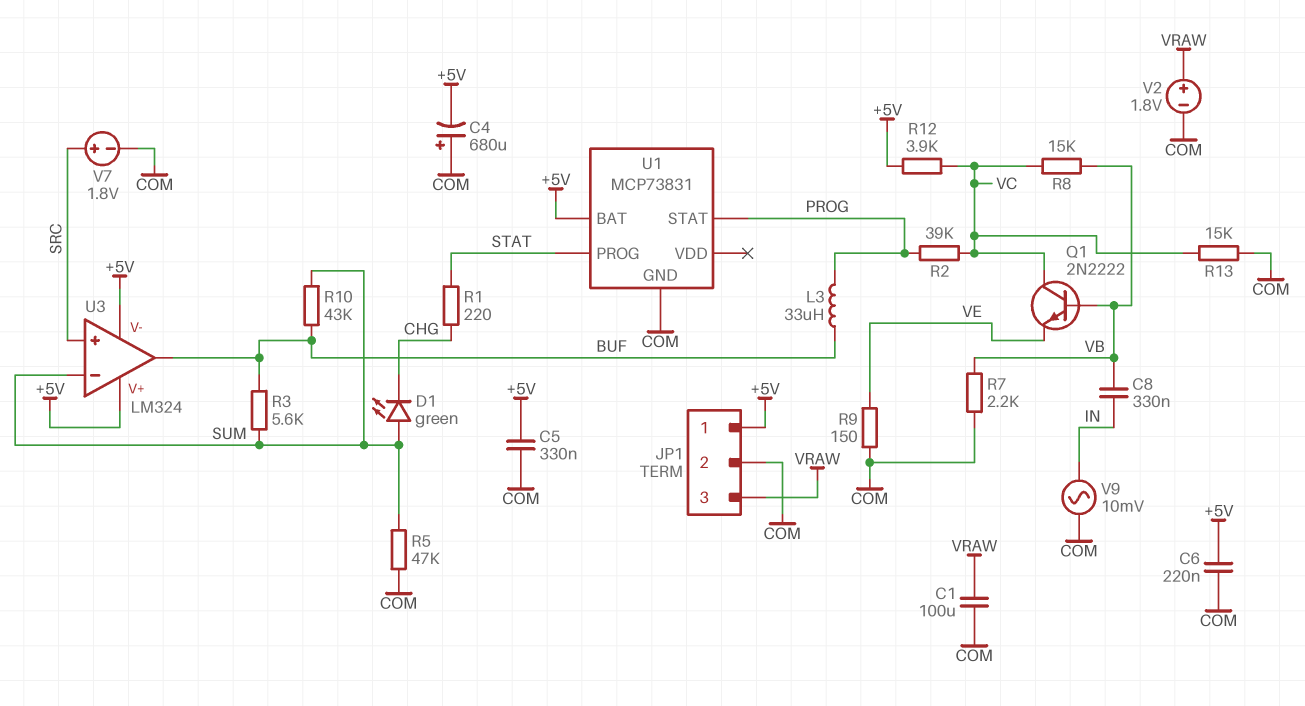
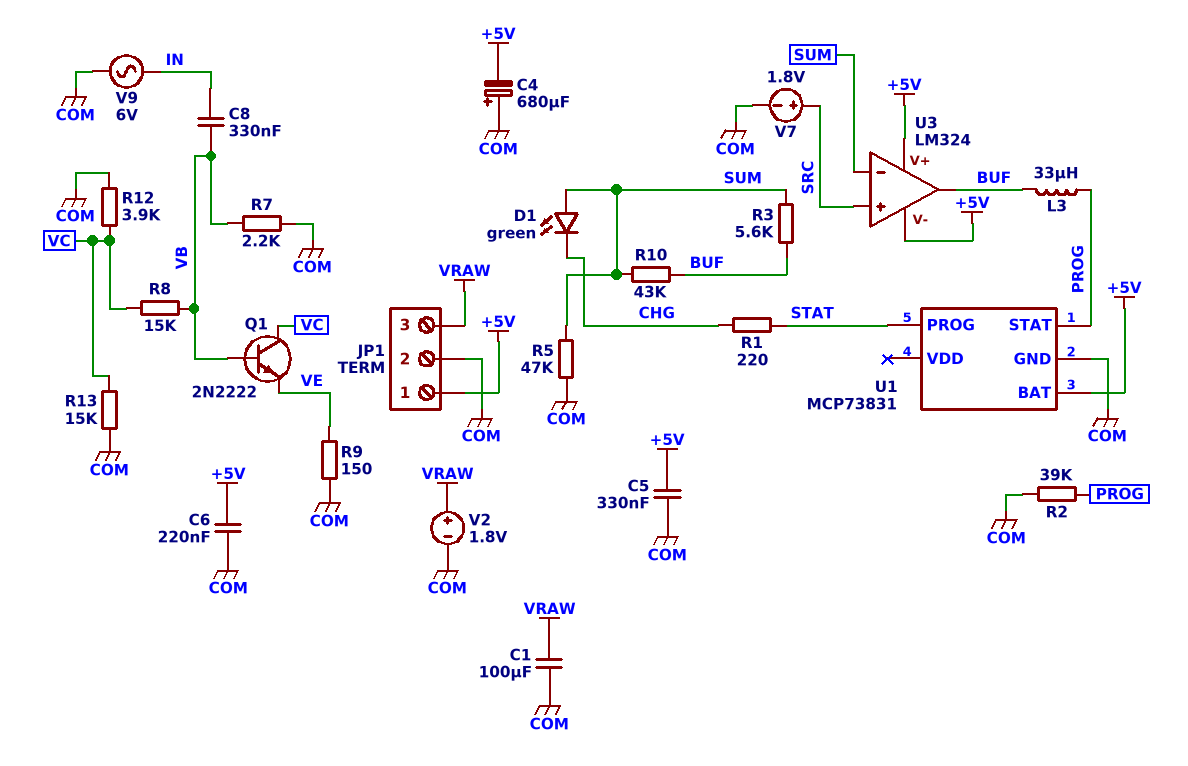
R2: 39k (PROG, VC) -> 39k (COM, PROG)
R12: 3.9k (+5V, VC) -> 3.9k (COM, VC)
V9: AC 10mV (COM, IN) -> AC 6V (COM, IN)

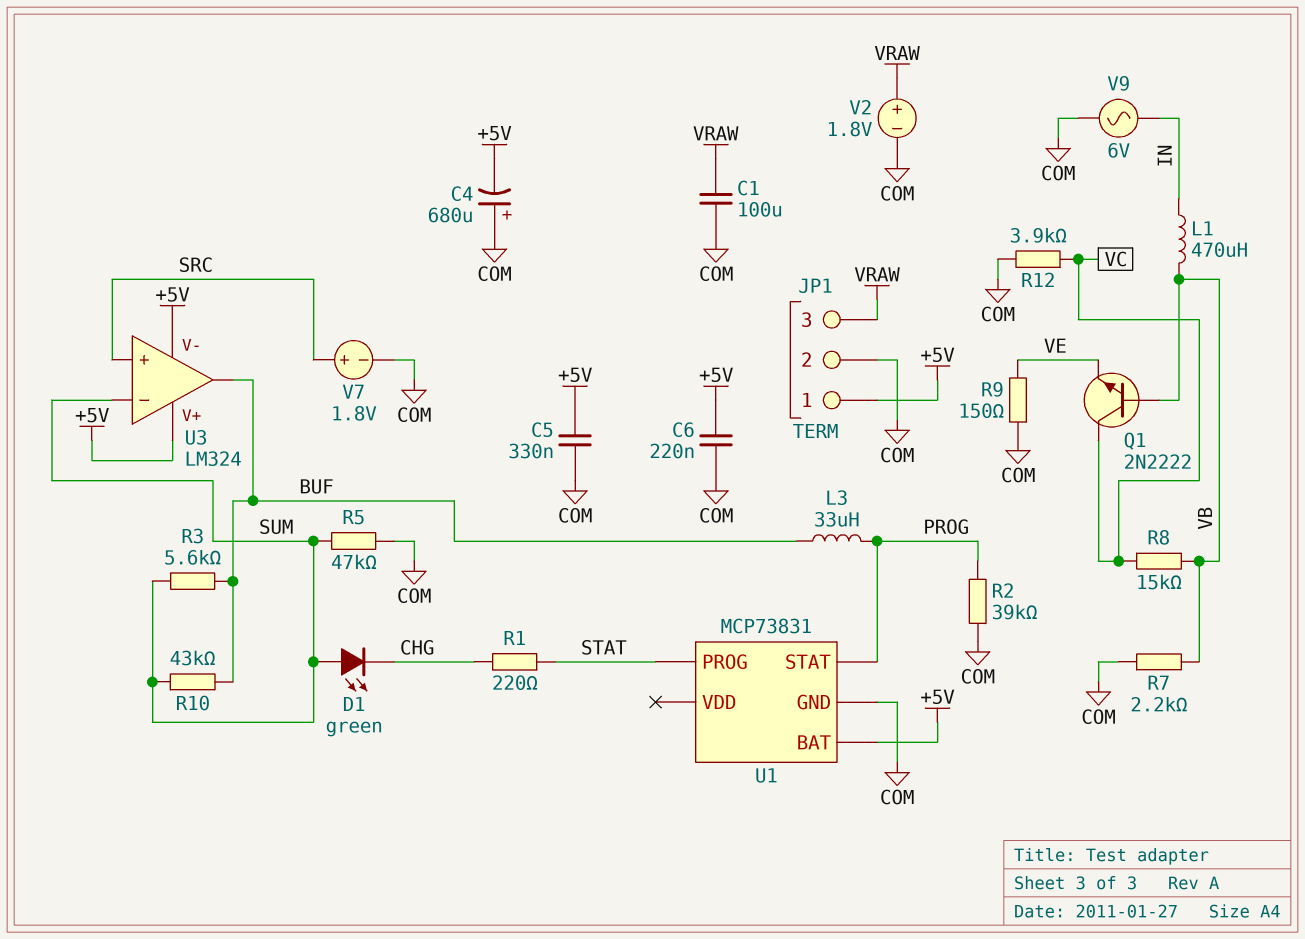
C8: 330nF (IN, VB) -> none
L1: none -> 470uH (IN, VB)
R13: 15k (COM, VC) -> none

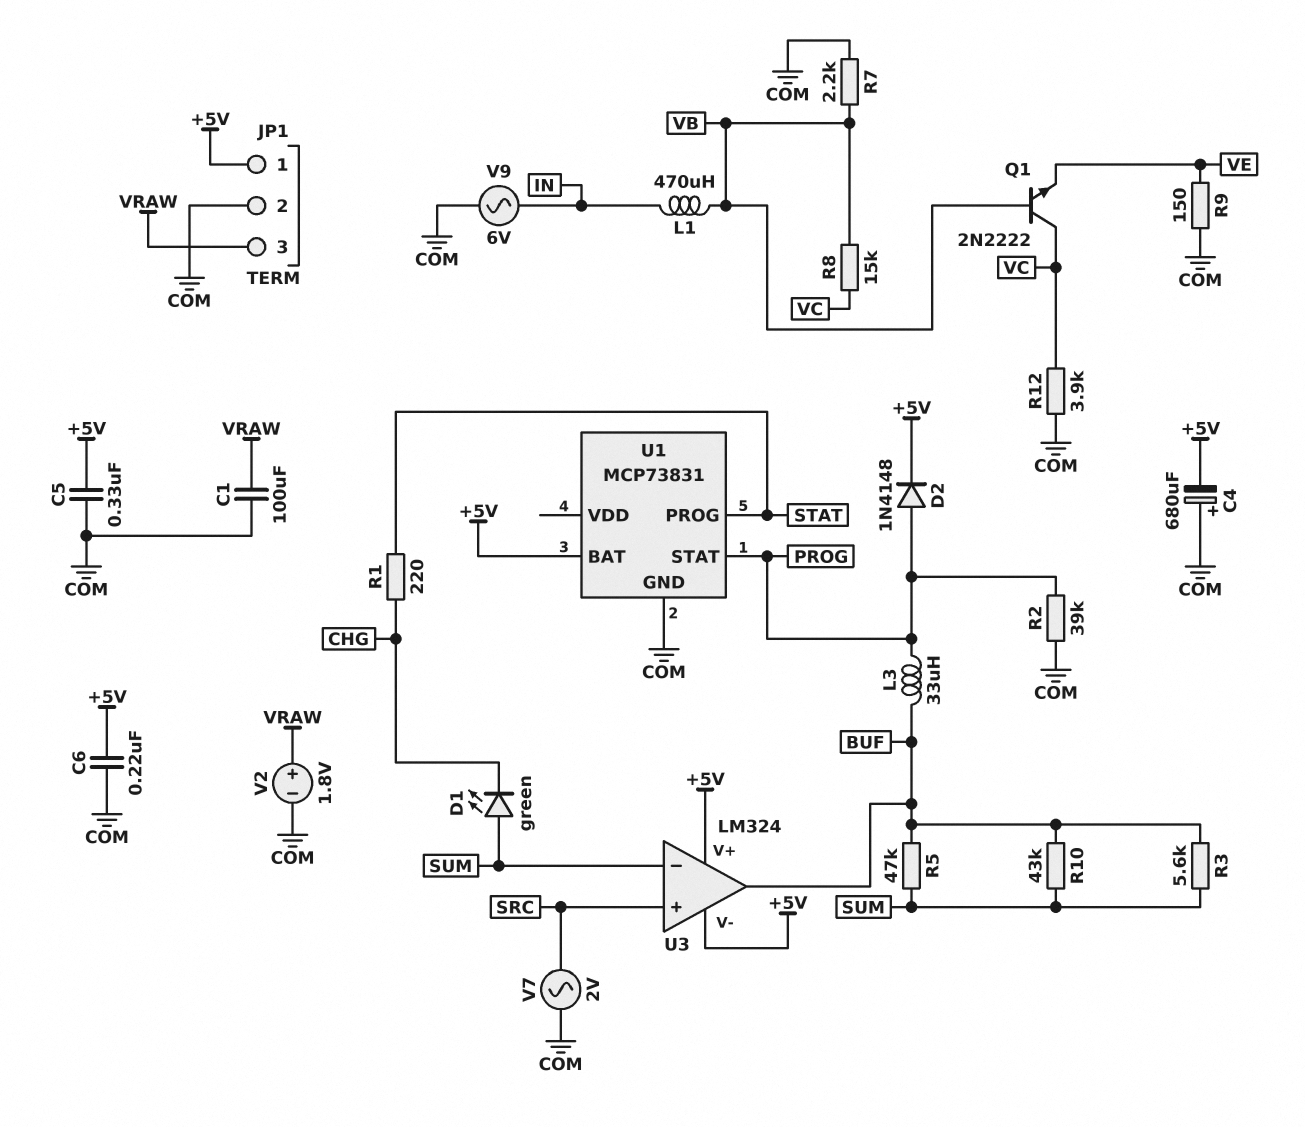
D2: none -> diode 1N4148 (A PROG, K +5V)
R5: 47k (COM, SUM) -> 47k (BUF, SUM)
V7: 1.8V (plus SRC, minus COM) -> AC 2V (COM, SRC)

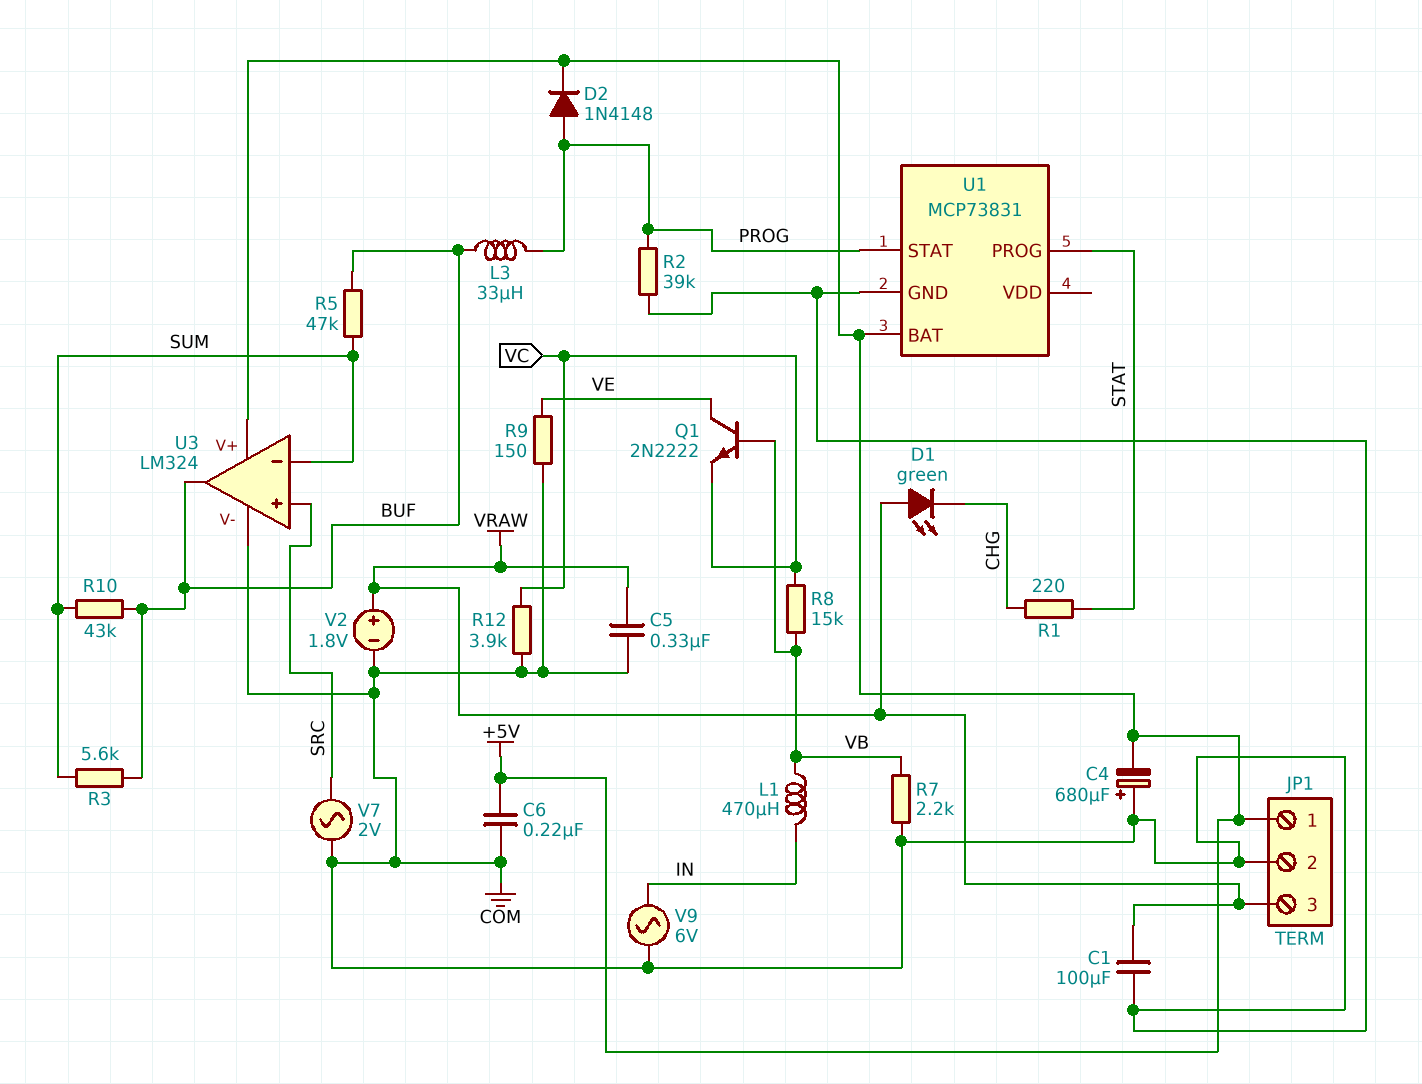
C5: 330nF (+5V, COM) -> 330nF (COM, VRAW)
D1: LED green (A SUM, K CHG) -> LED green (A VRAW, K CHG)
Q1: NPN 2N2222 (B VB, C VC, E VE) -> NPN 2N2222 (B VB, C VE, E VC)
U3 pin V-: +5V -> COM

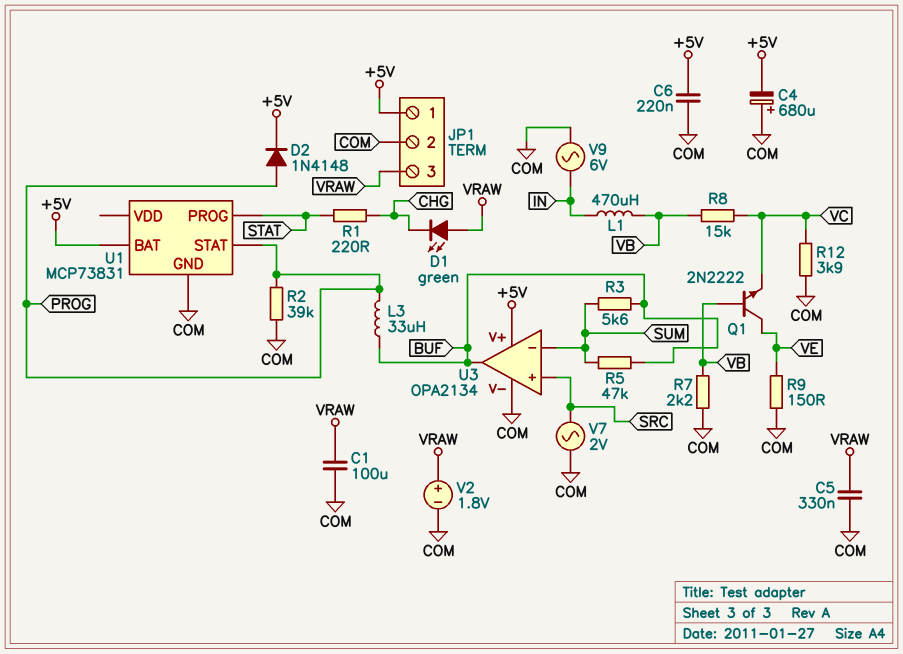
R10: 43k (BUF, SUM) -> none
U3: LM324 -> OPA2134

